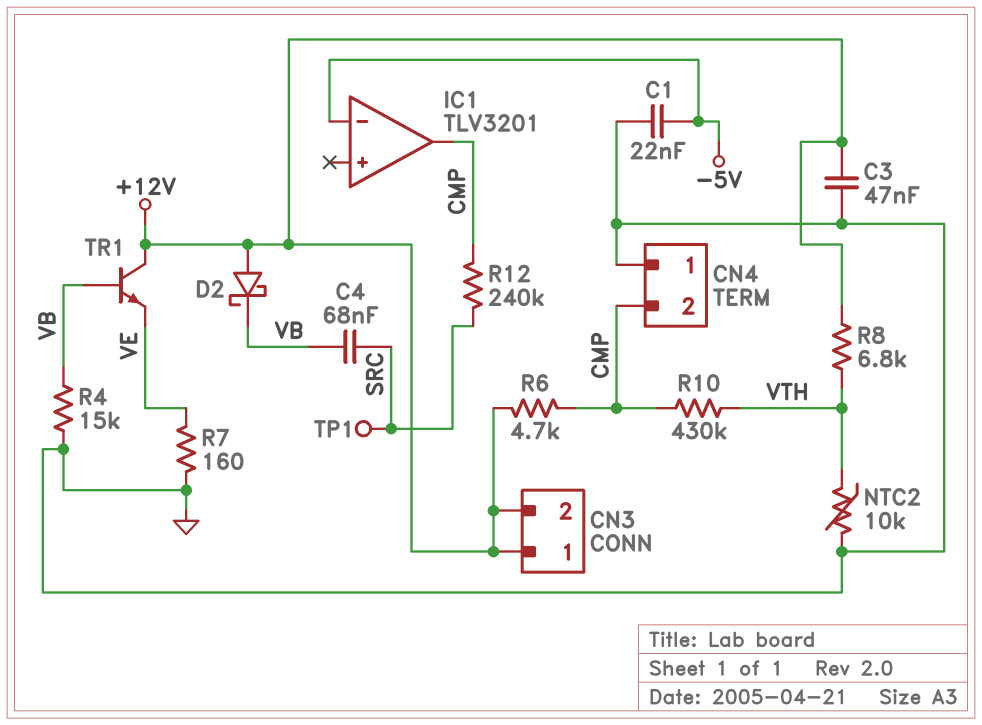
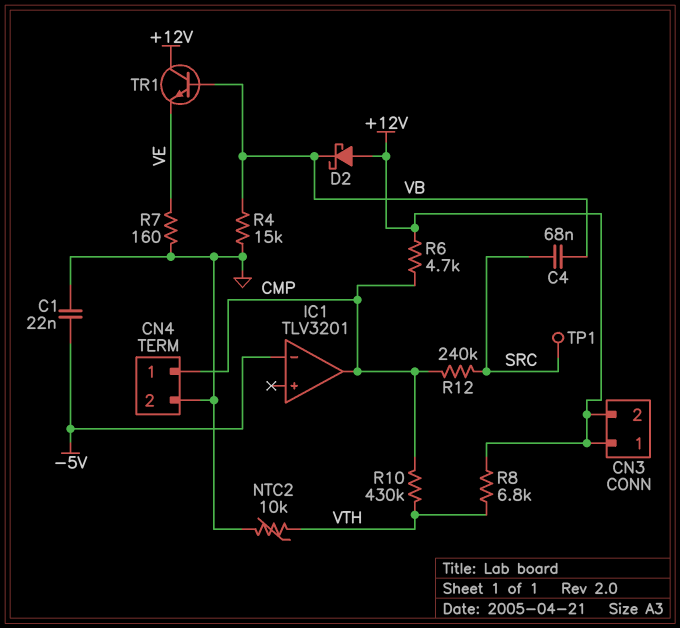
C3: 47nF (+12V, GND) -> none
CN4 pin 1: GND -> CMP
CN4 pin 2: CMP -> GND

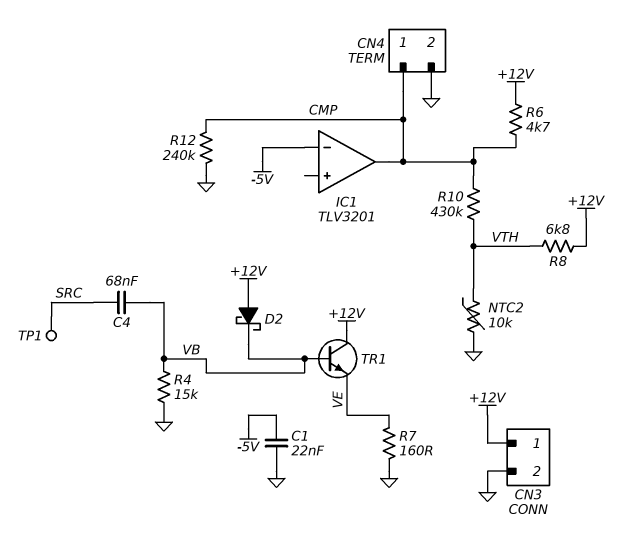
CN3 pin 2: +12V -> GND
R12: 240k (CMP, SRC) -> 240k (CMP, GND)

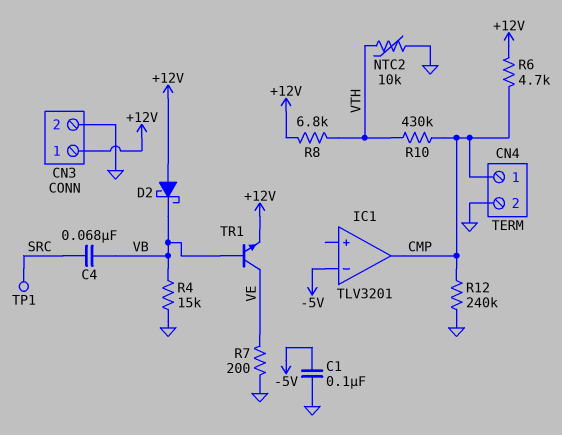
C1: 22nF (-5V, GND) -> 100nF (-5V, GND)
R7: 160 (GND, VE) -> 200 (GND, VE)
TR1: NPN (B VB, C +12V, E VE) -> NPN (B VB, C VE, E +12V)

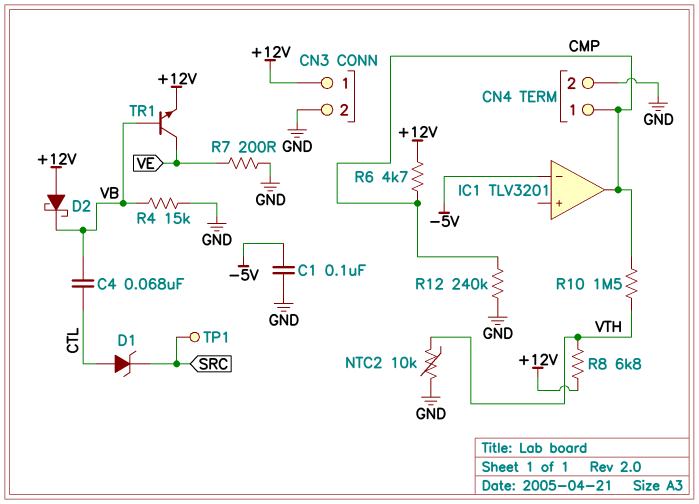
C4: 68nF (SRC, VB) -> 68nF (CTL, VB)
D1: none -> zener (A CTL, K SRC)
R10: 430k (CMP, VTH) -> 1.5M (CMP, VTH)

